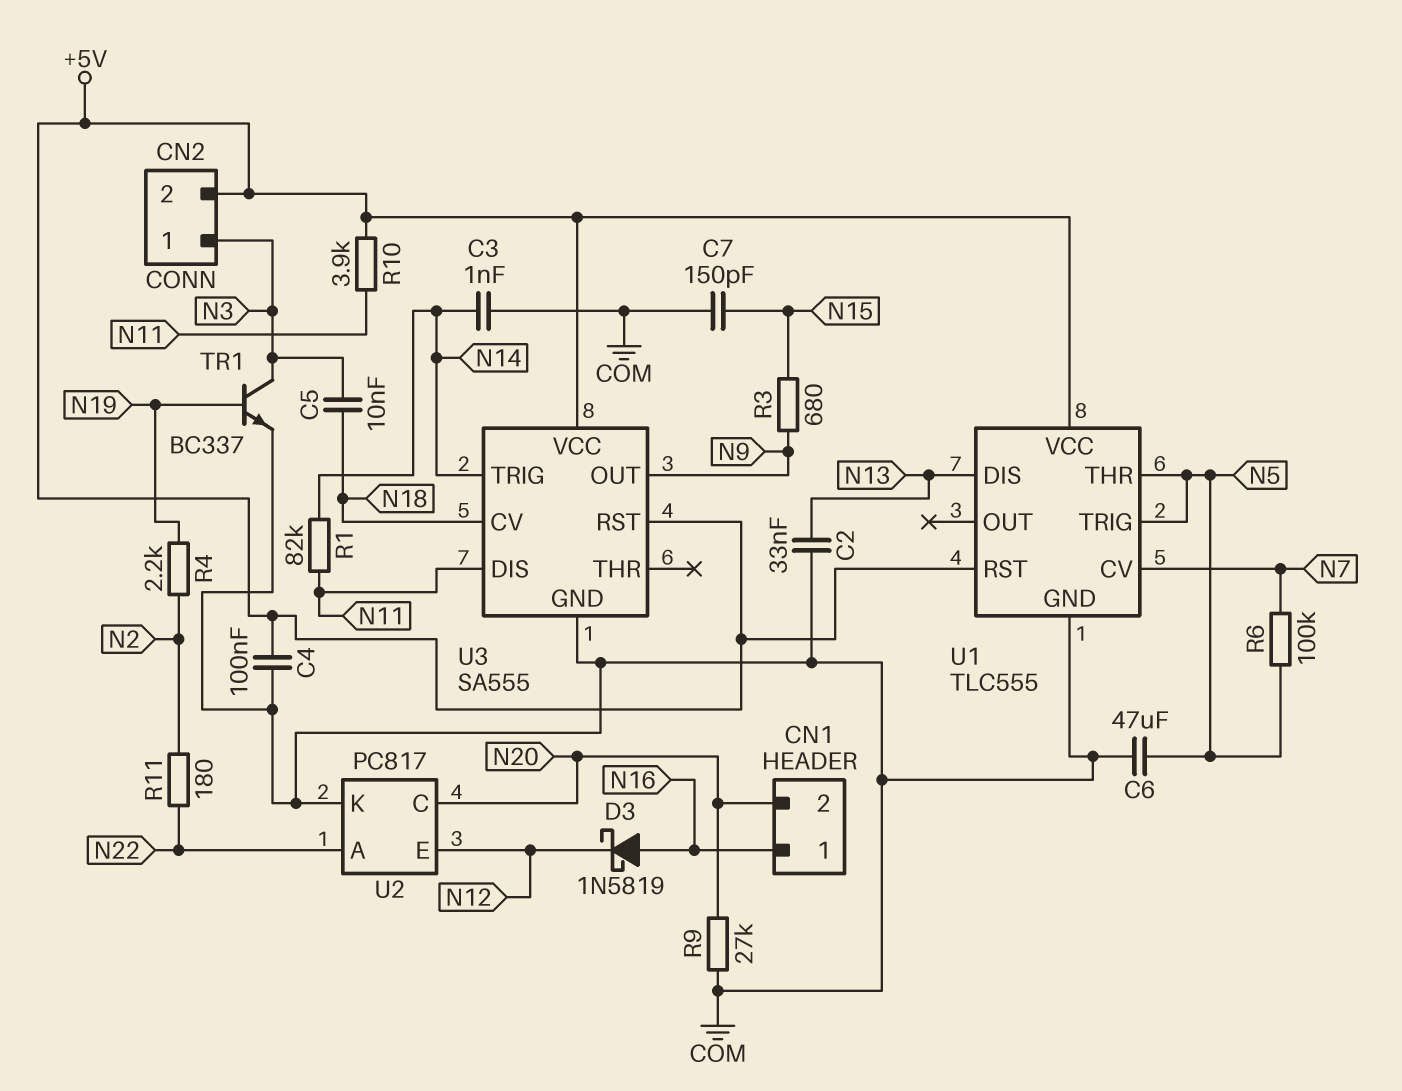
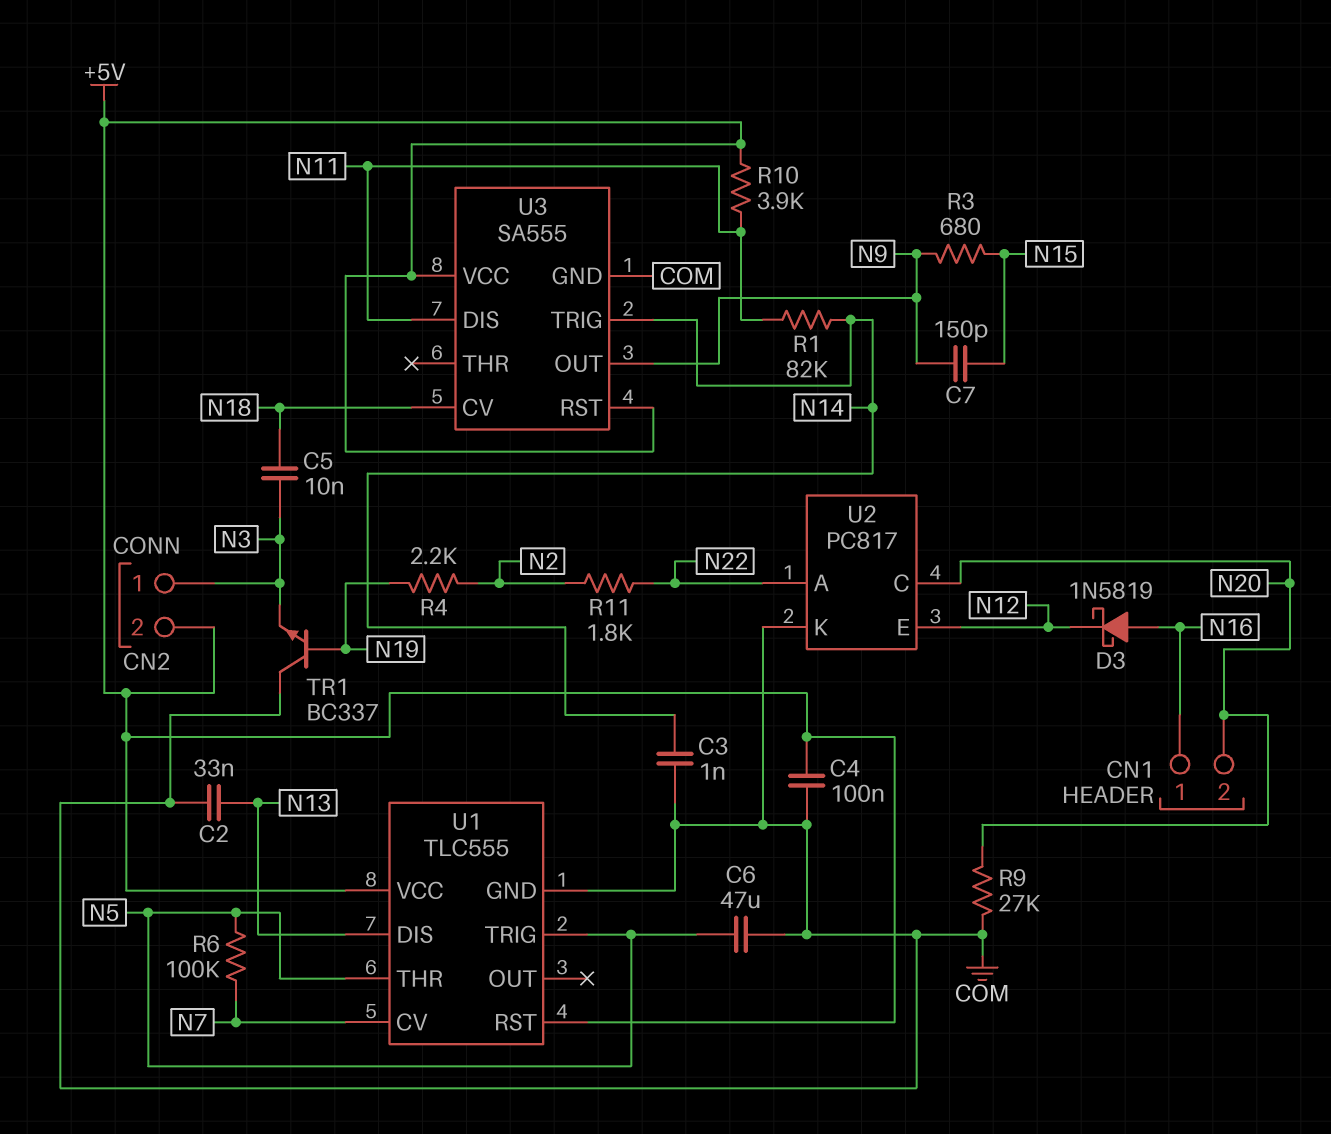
C7: 150pF (COM, N15) -> 150pF (N9, N15)
R11: 180 (N2, N22) -> 1.8k (N2, N22)
TR1: NPN BC337 (B N19, C N3, E COM) -> NPN BC337 (B N19, C COM, E N3)

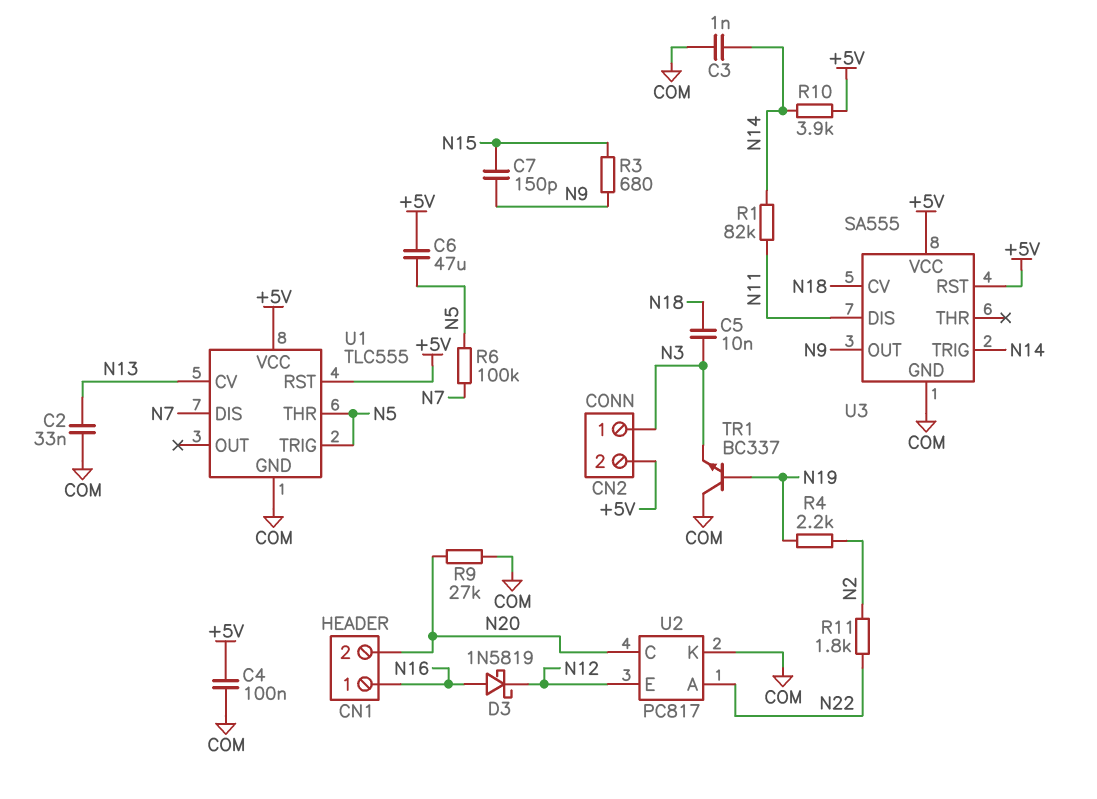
C6: 47uF (COM, N5) -> 47uF (+5V, N5)
R10: 3.9k (+5V, N11) -> 3.9k (+5V, N14)
U1 pin CV: N7 -> N13
U1 pin DIS: N13 -> N7

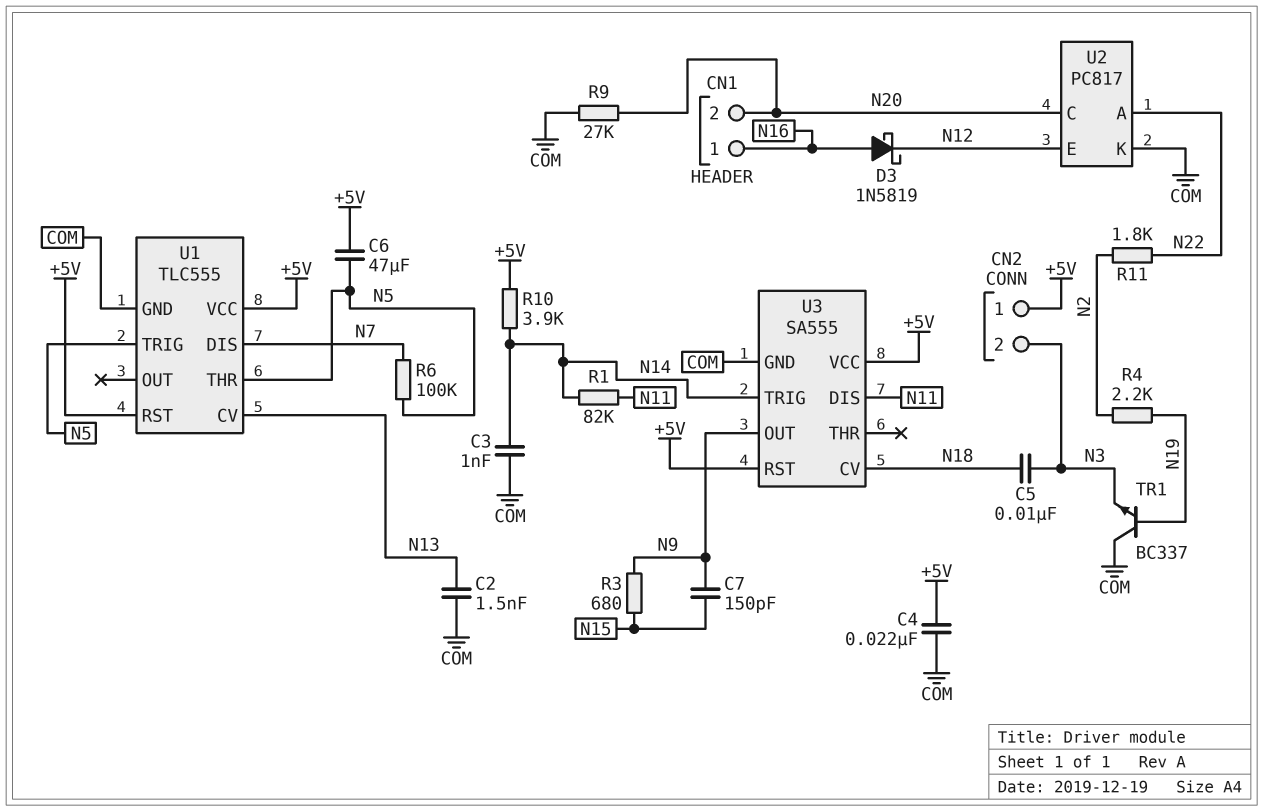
C2: 33nF (COM, N13) -> 1.5nF (COM, N13)
C4: 100nF (+5V, COM) -> 22nF (+5V, COM)
CN2 pin 1: N3 -> +5V
CN2 pin 2: +5V -> N3

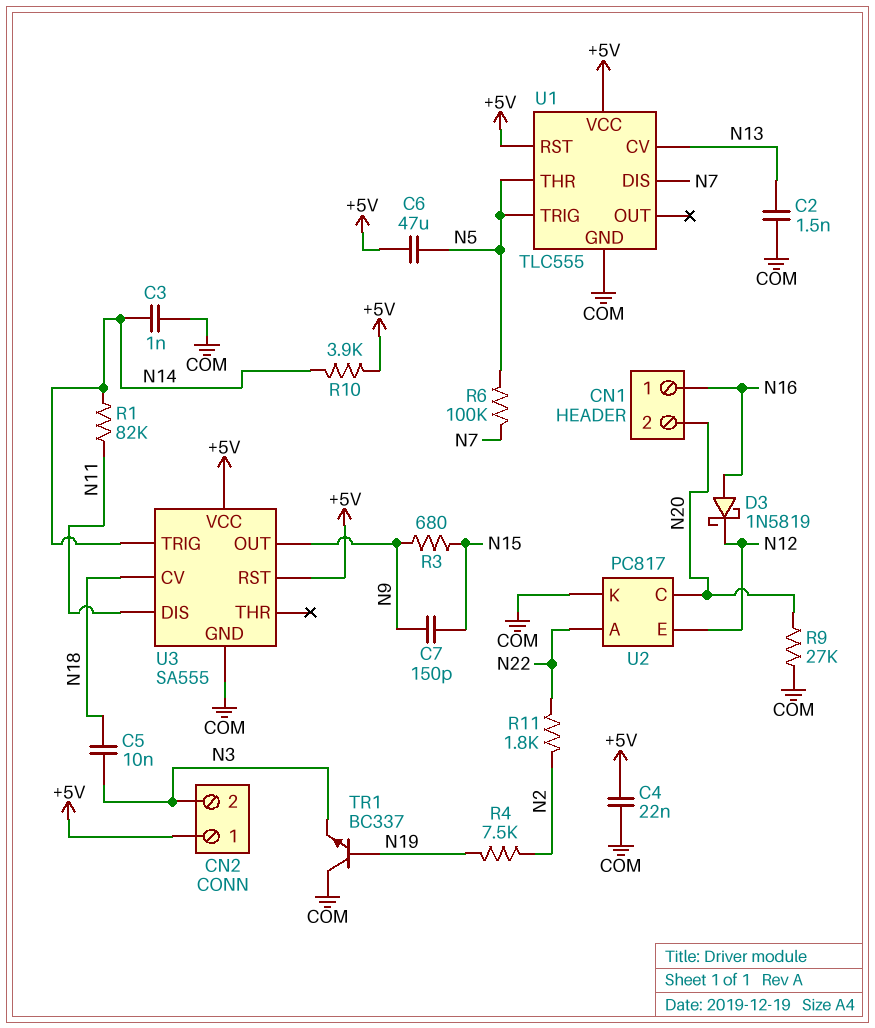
R4: 2.2k (N2, N19) -> 7.5k (N2, N19)

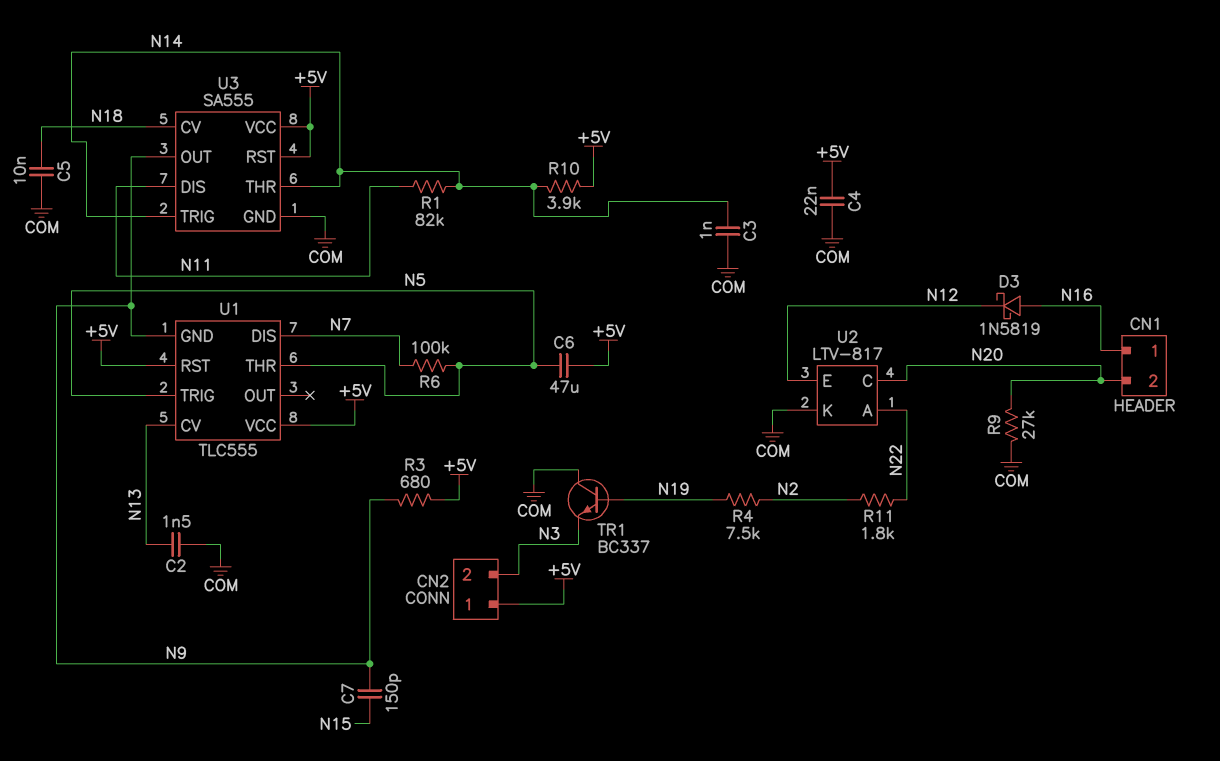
C5: 10nF (N3, N18) -> 10nF (COM, N18)
R3: 680 (N9, N15) -> 680 (+5V, N9)
U1 pin GND: COM -> N9
U2: PC817 -> LTV-817
U3 pin THR: none -> N14

